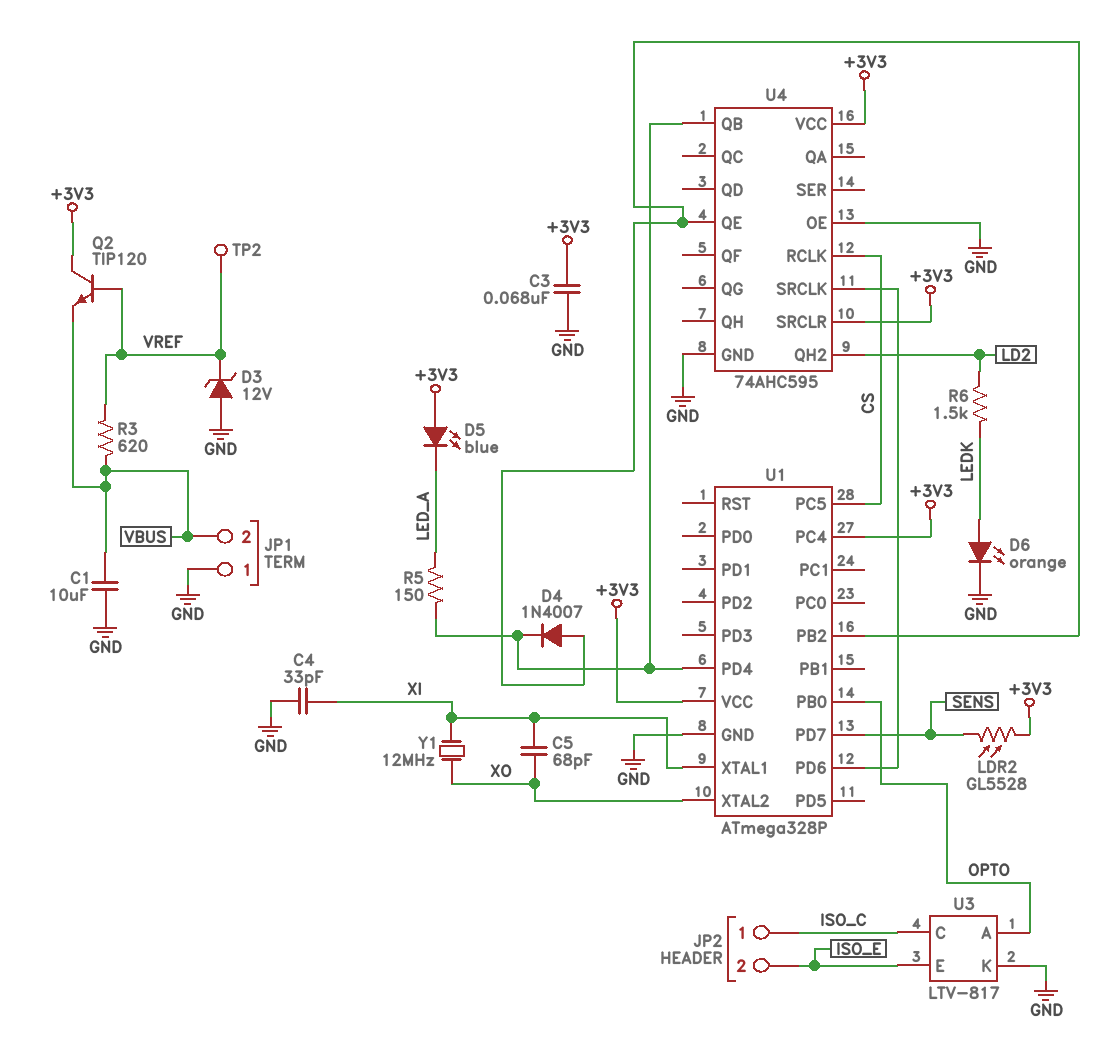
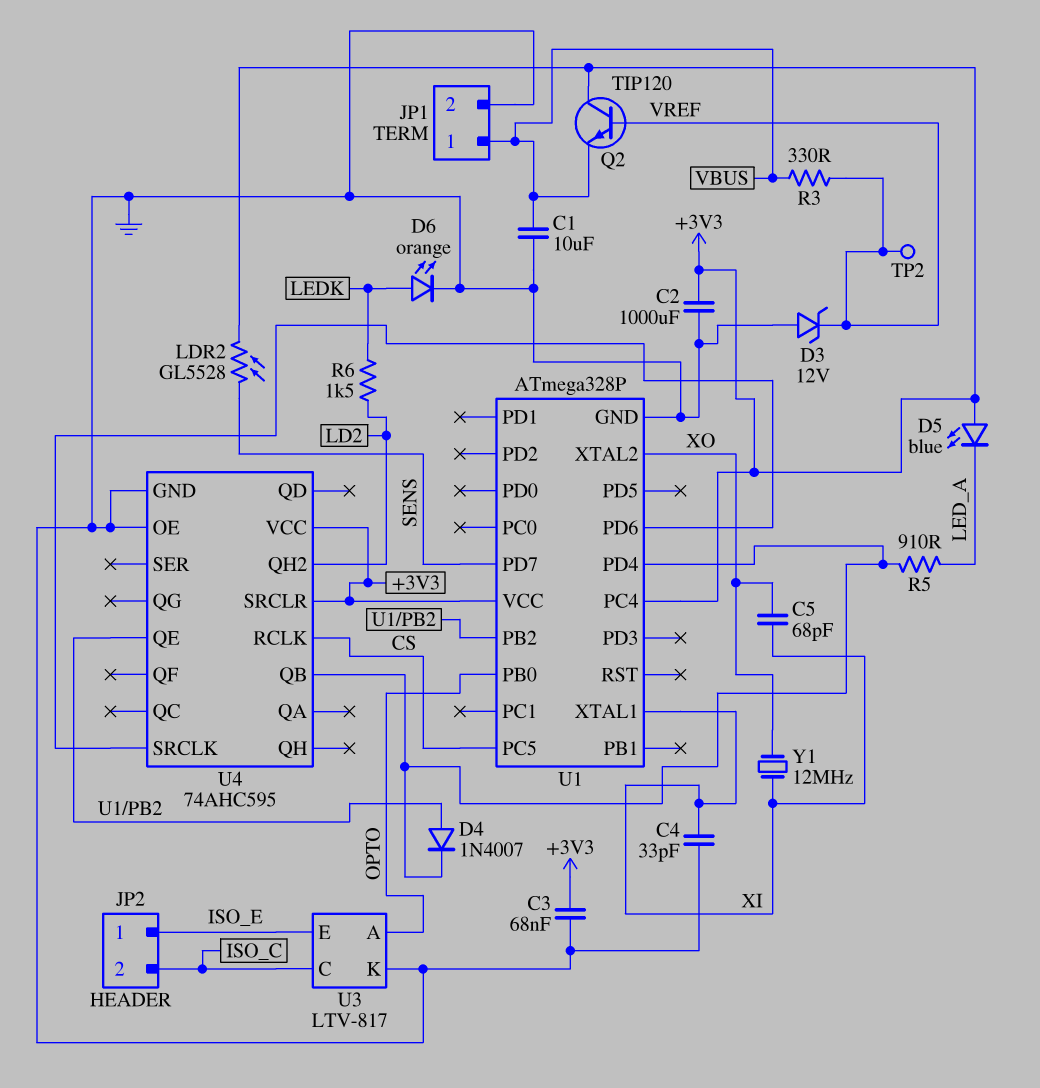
C2: none -> 1000uF (+3V3, GND)
JP1 pin 1: GND -> VBUS
JP1 pin 2: VBUS -> GND
JP2 pin 1: ISO_C -> ISO_E
JP2 pin 2: ISO_E -> ISO_C
R3: 620 (VBUS, VREF) -> 330 (VBUS, VREF)
R5: 150 (LED_A, U1/PD4) -> 910 (LED_A, U1/PD4)

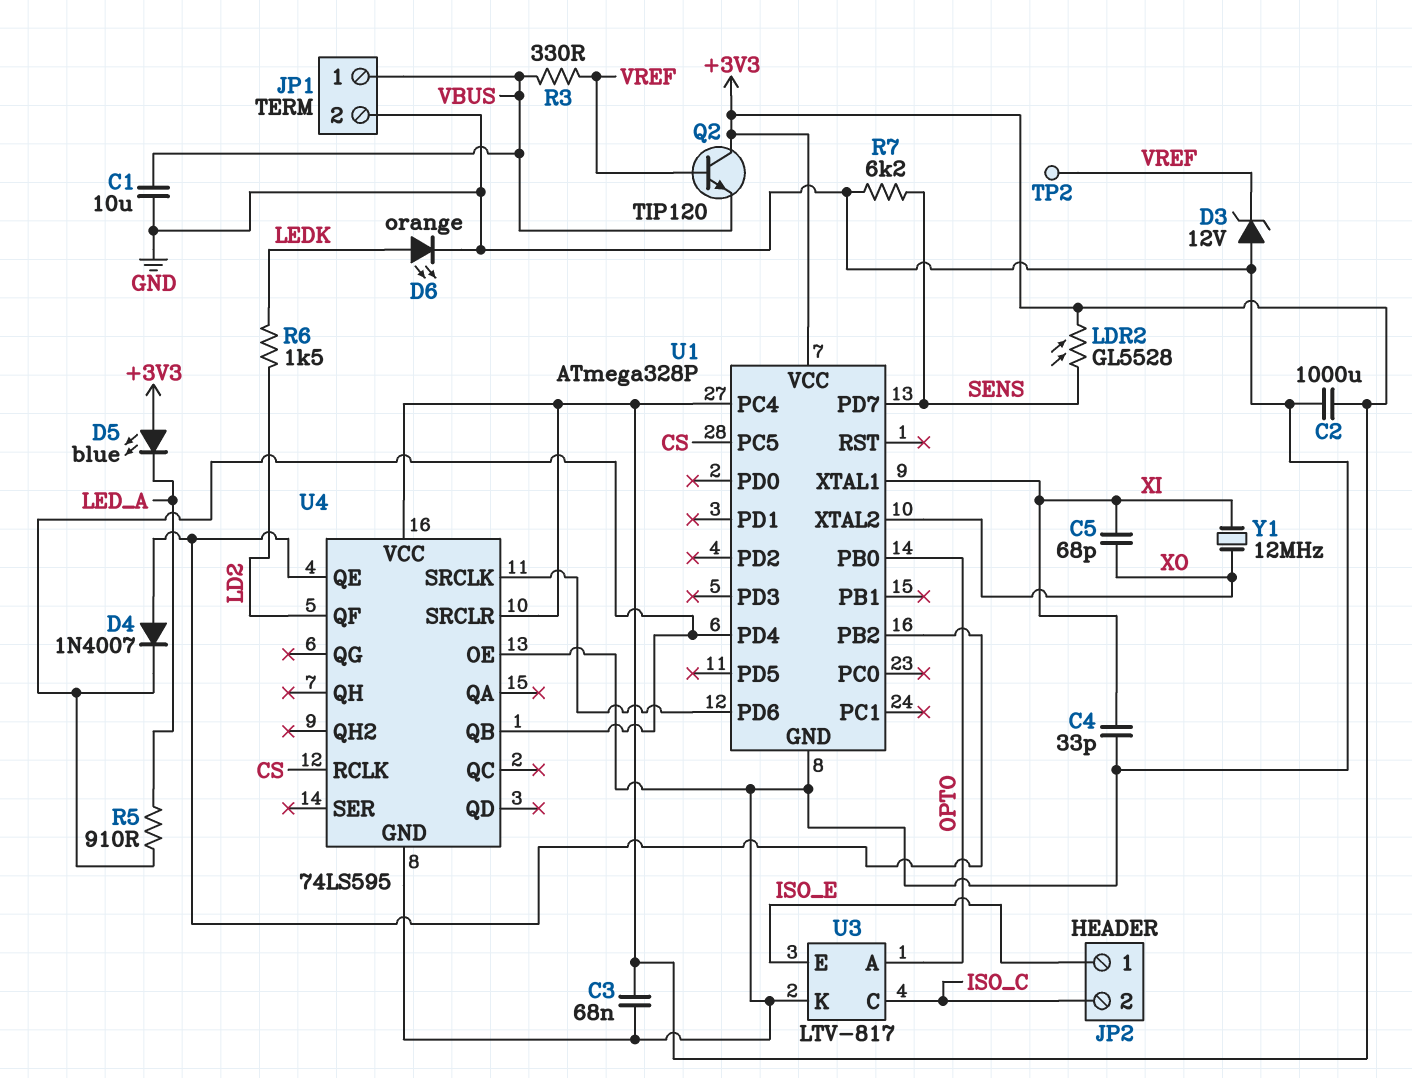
R7: none -> 6.2k (GND, SENS)
U4: 74AHC595 -> 74LS595
U4 pin QF: none -> LD2
U4 pin QH2: LD2 -> none

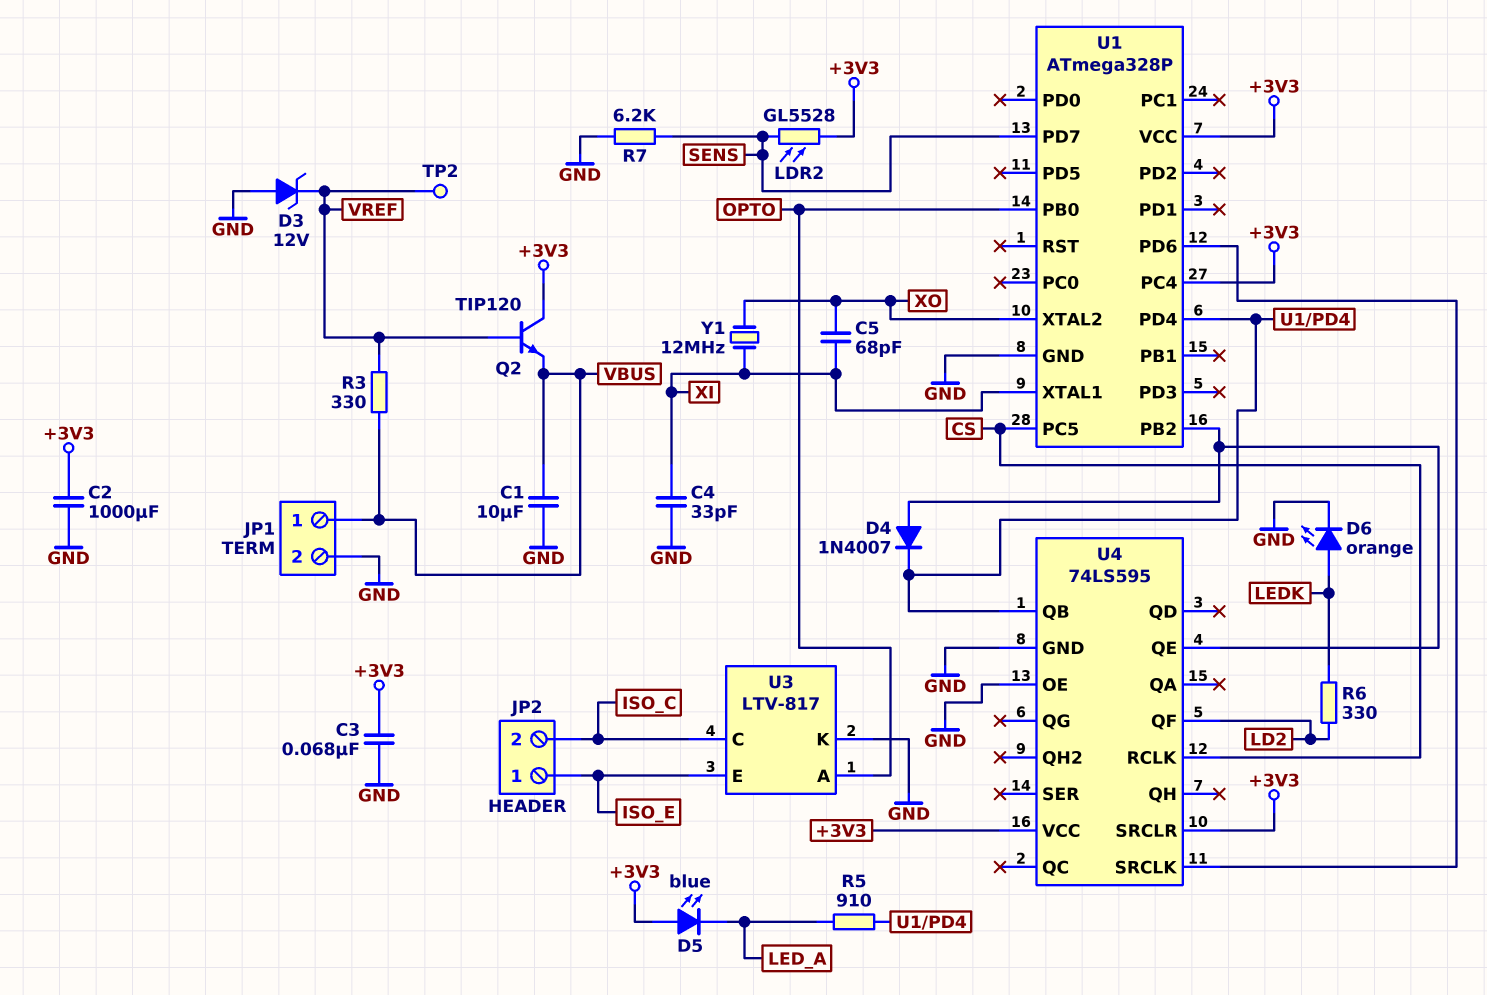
R6: 1.5k (LD2, LEDK) -> 330 (LD2, LEDK)

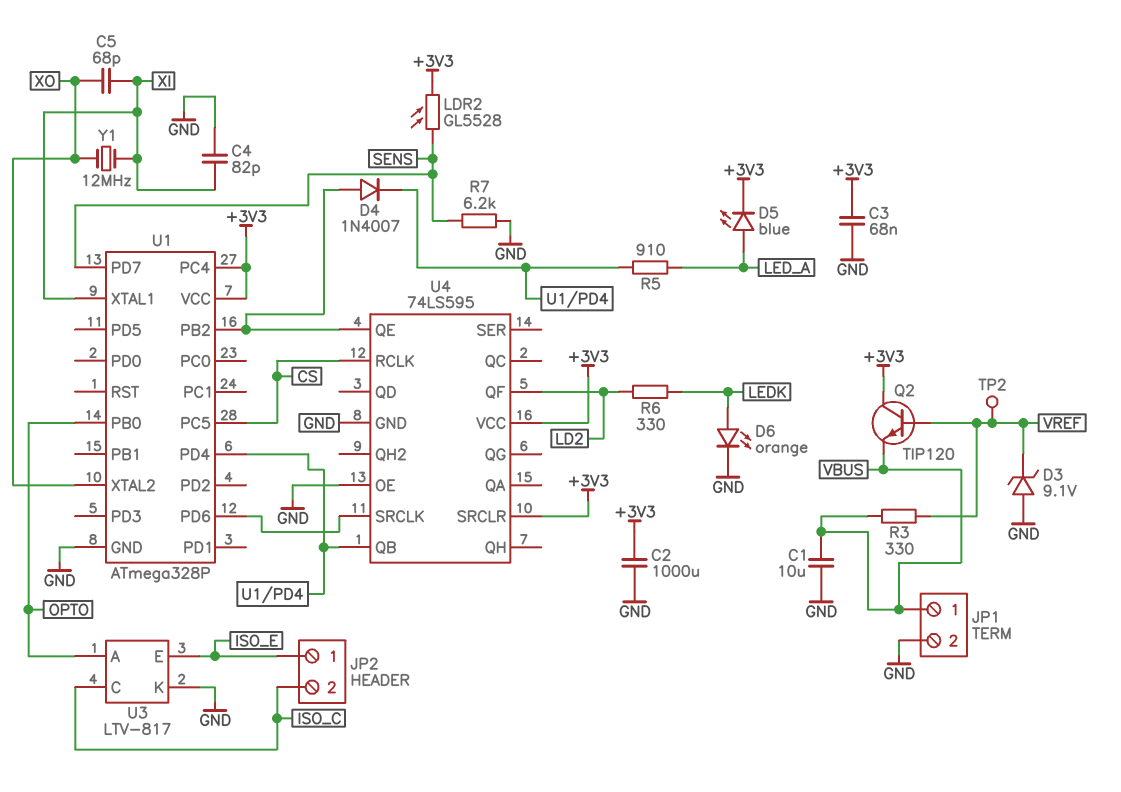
C4: 33pF (GND, XI) -> 82pF (GND, XI)
D3: zener 12V (A GND, K VREF) -> zener 9.1V (A GND, K VREF)
D5: LED blue (A +3V3, K LED_A) -> LED blue (A LED_A, K +3V3)

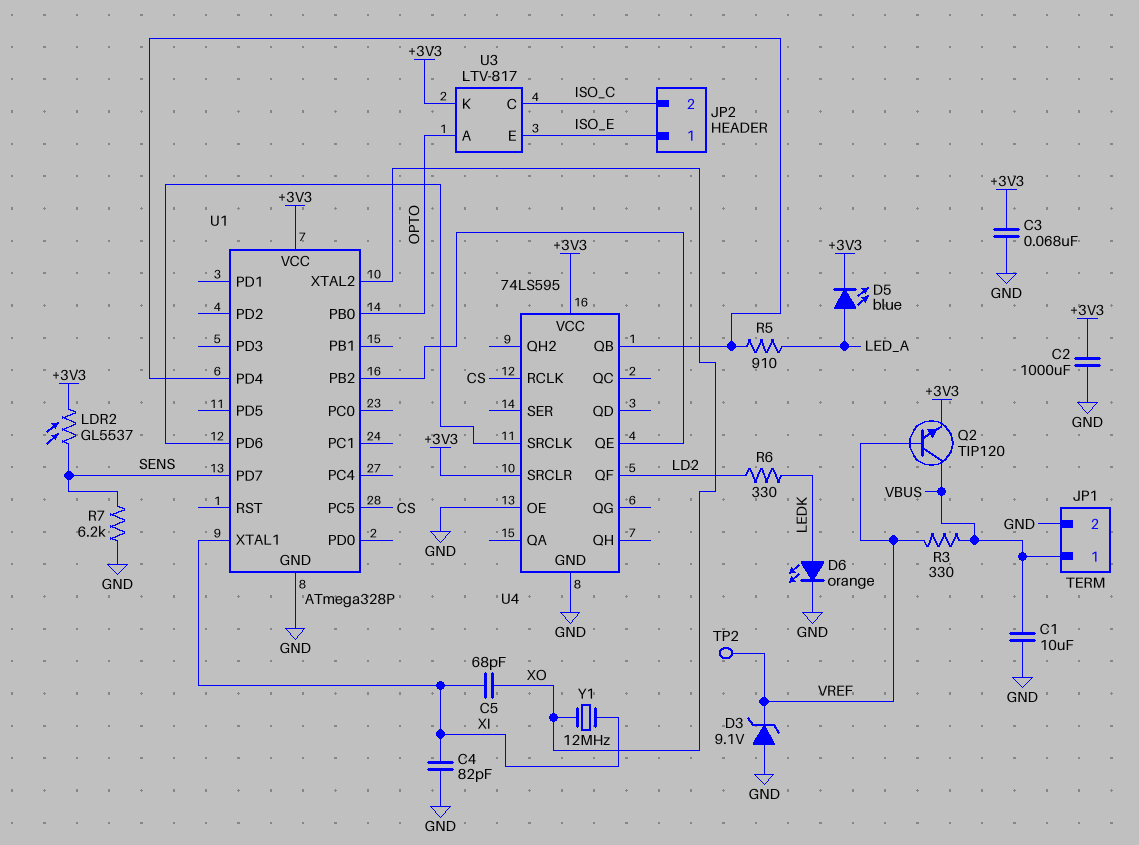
D4: diode 1N4007 (A U1/PB2, K U1/PD4) -> none
LDR2: GL5528 (+3V3, SENS) -> GL5537 (+3V3, SENS)
Q2: NPN TIP120 (B VREF, C +3V3, E VBUS) -> NPN TIP120 (B VREF, C VBUS, E +3V3)
U1 pin PC4: +3V3 -> none
U3 pin K: GND -> +3V3

